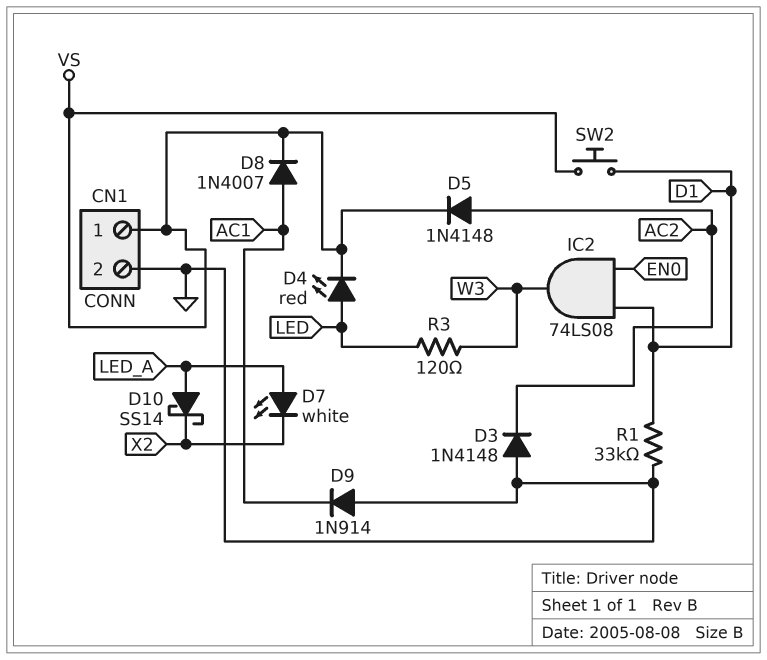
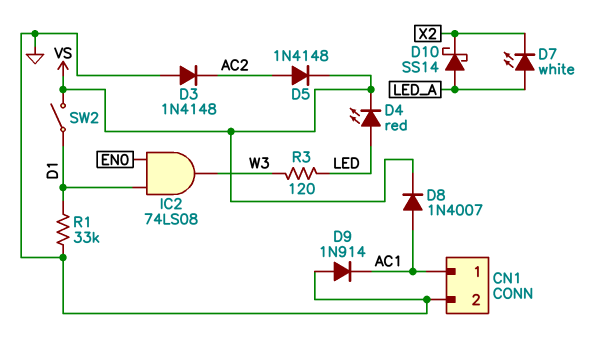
CN1 pin 1: VS -> AC1
SW2: button (D1, VS) -> switch (D1, VS)

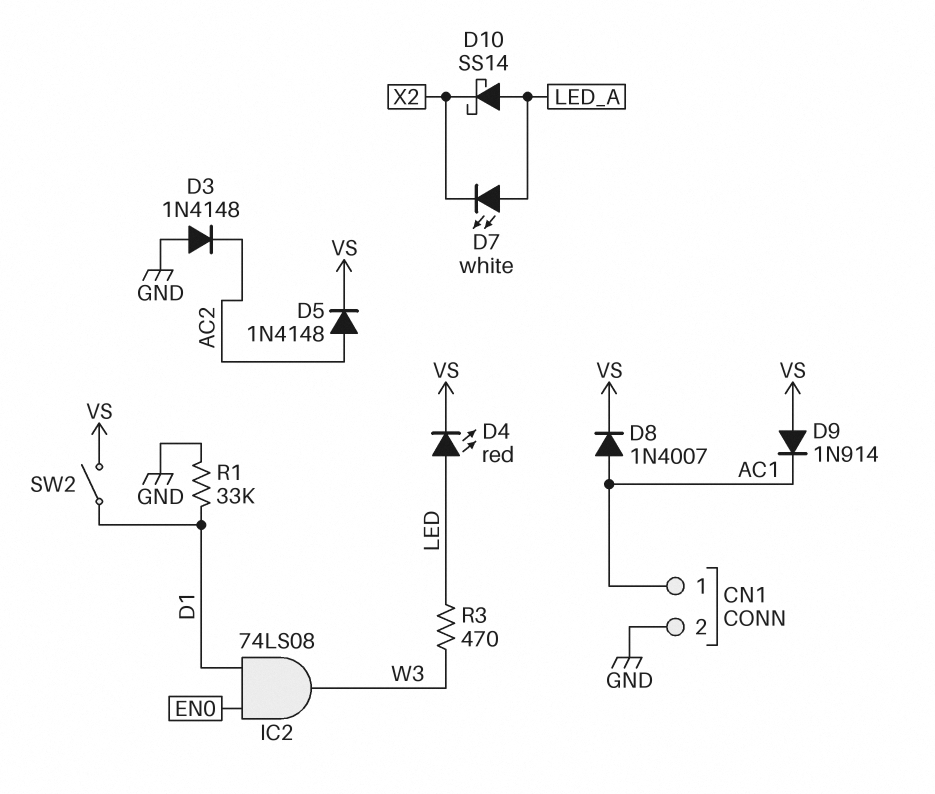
D9: diode 1N914 (A GND, K AC1) -> diode 1N914 (A VS, K AC1)
R3: 120 (LED, W3) -> 470 (LED, W3)

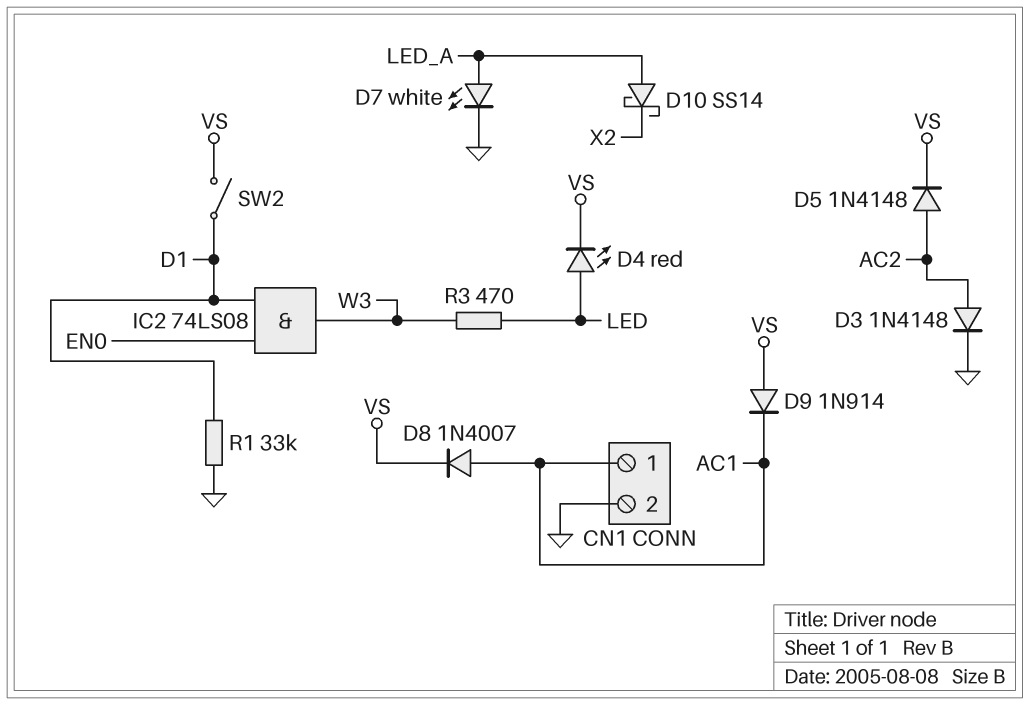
D3: diode 1N4148 (A GND, K AC2) -> diode 1N4148 (A AC2, K GND)
D7: LED white (A LED_A, K X2) -> LED white (A LED_A, K GND)

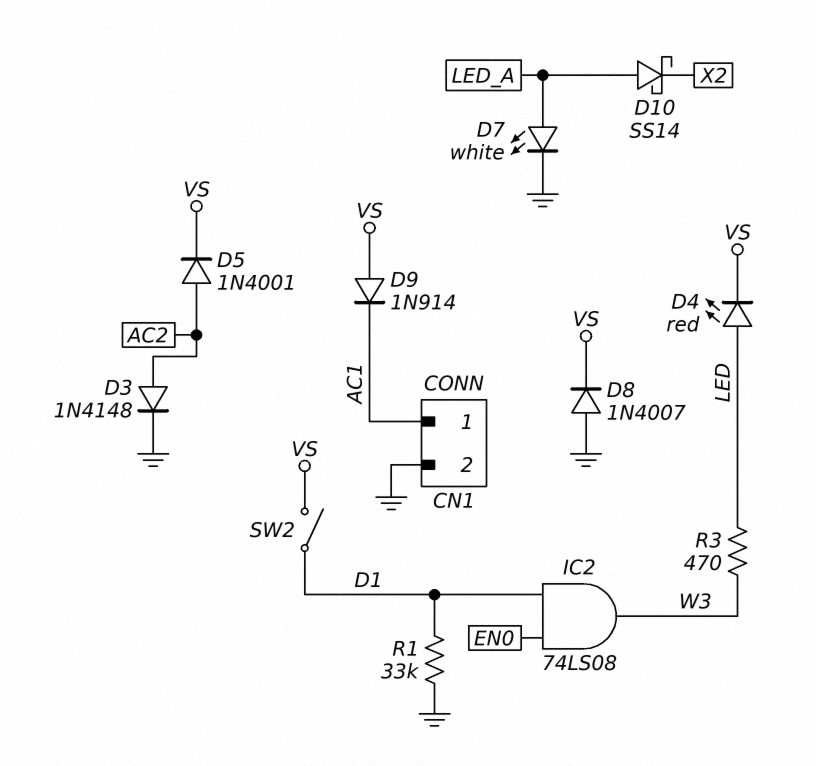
D5: diode 1N4148 (A AC2, K VS) -> diode 1N4001 (A AC2, K VS)
D8: diode 1N4007 (A AC1, K VS) -> diode 1N4007 (A GND, K VS)

